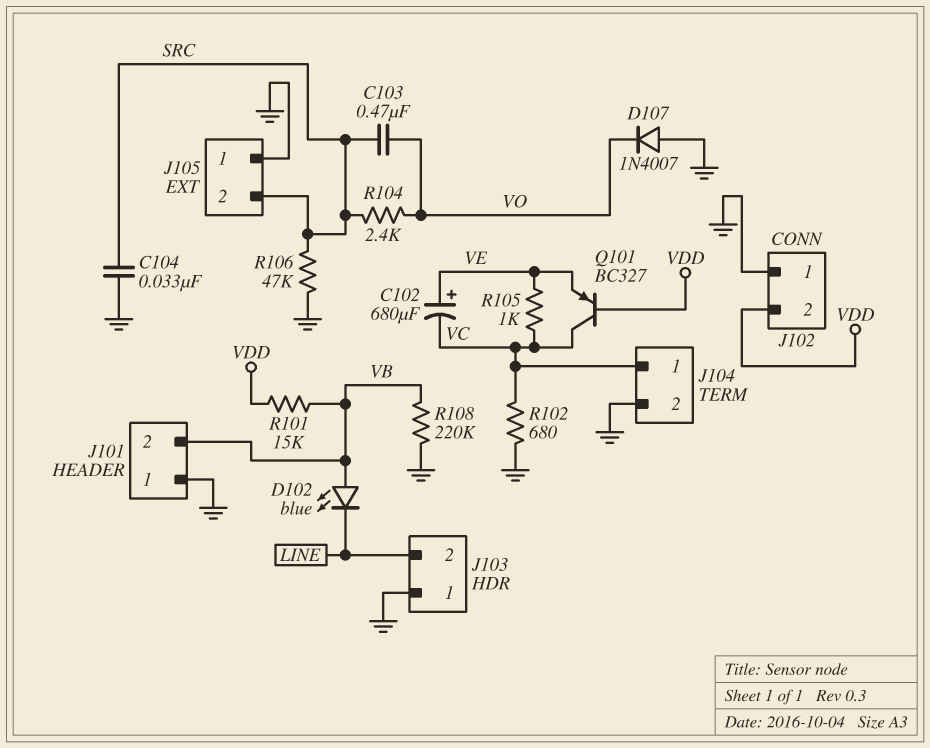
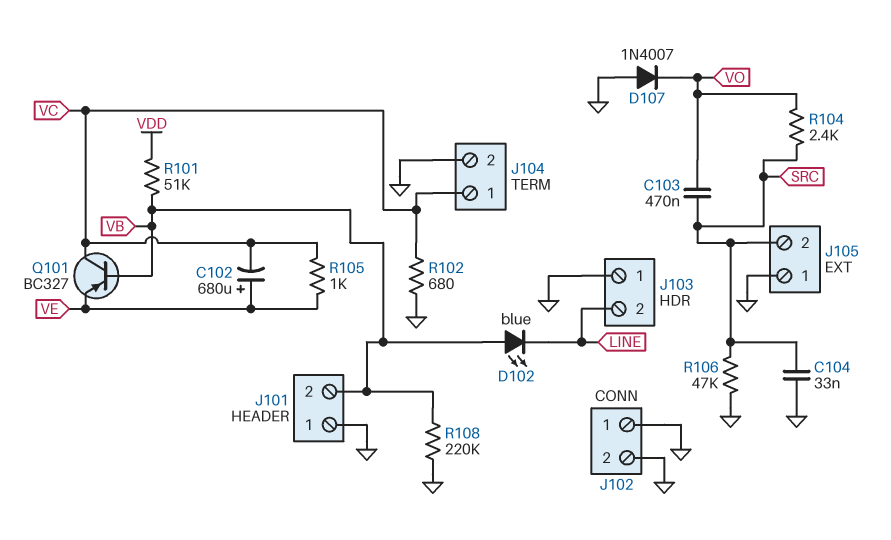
J102 pin 2: VDD -> GND
Q101: PNP BC327 (B VDD, C VC, E VE) -> PNP BC327 (B VB, C VC, E VE)
R101: 15k (VB, VDD) -> 51k (VB, VDD)

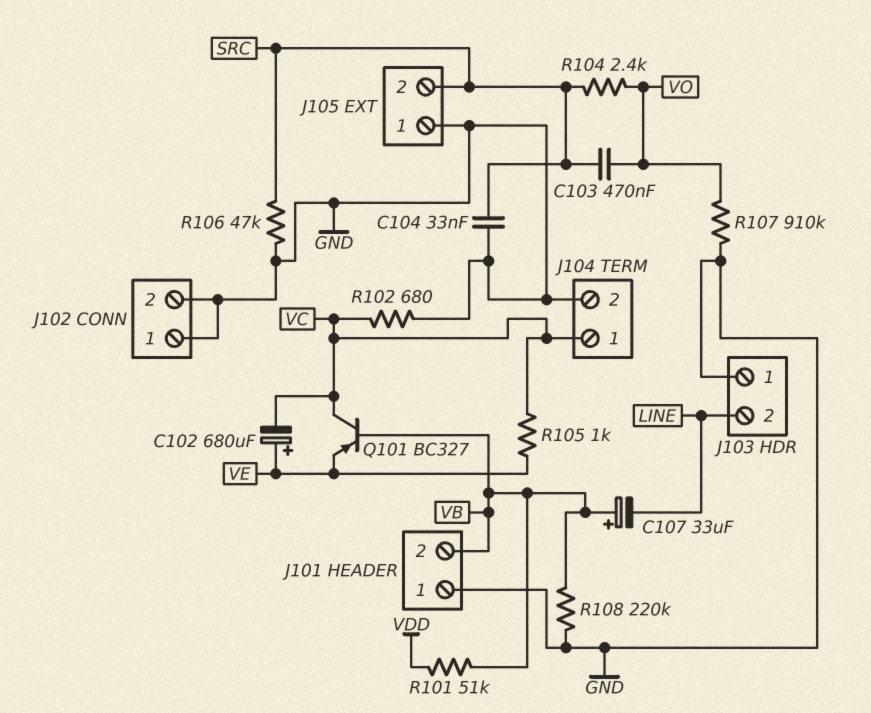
C107: none -> 33uF (plus VB, minus LINE)
D102: LED blue (A VB, K LINE) -> none
D107: diode 1N4007 (A GND, K VO) -> none
R107: none -> 910k (GND, VO)

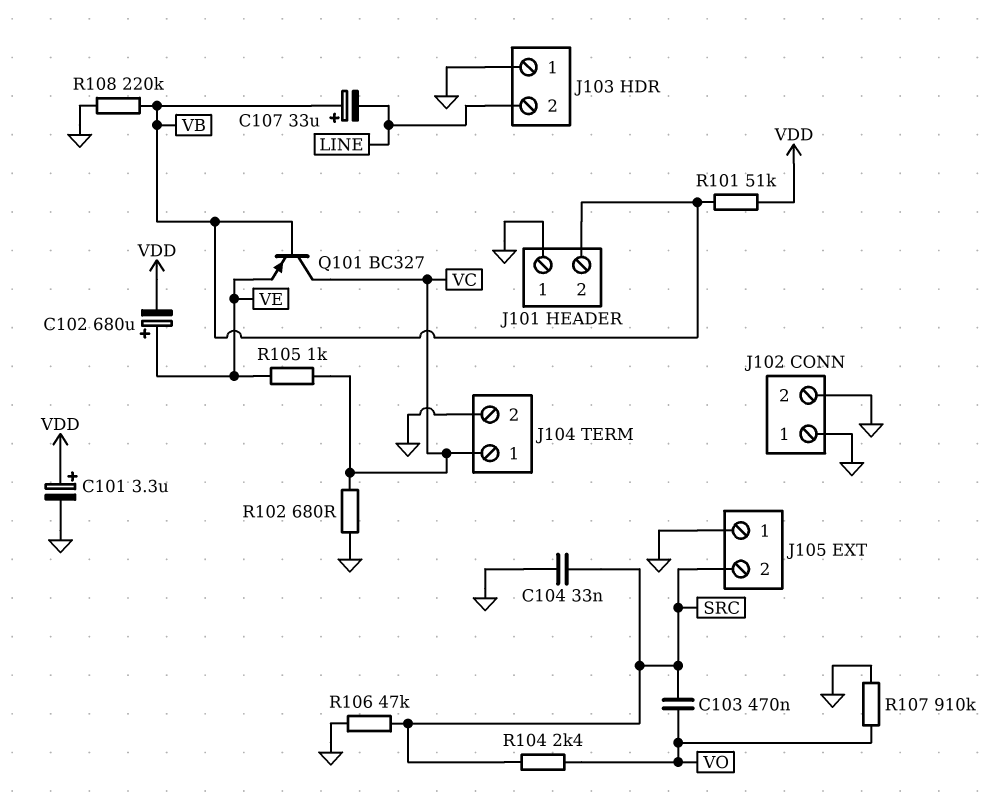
C101: none -> 3.3uF (plus VDD, minus GND)
C102: 680uF (plus VE, minus VC) -> 680uF (plus VE, minus VDD)

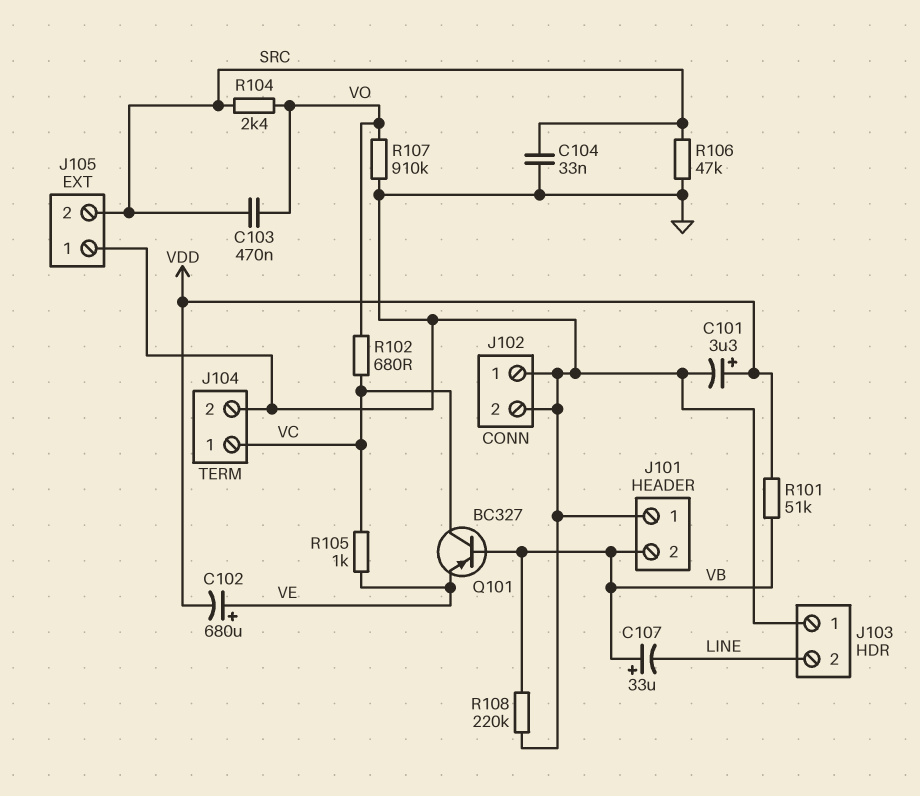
R102: 680 (GND, VC) -> 680 (VC, VO)

